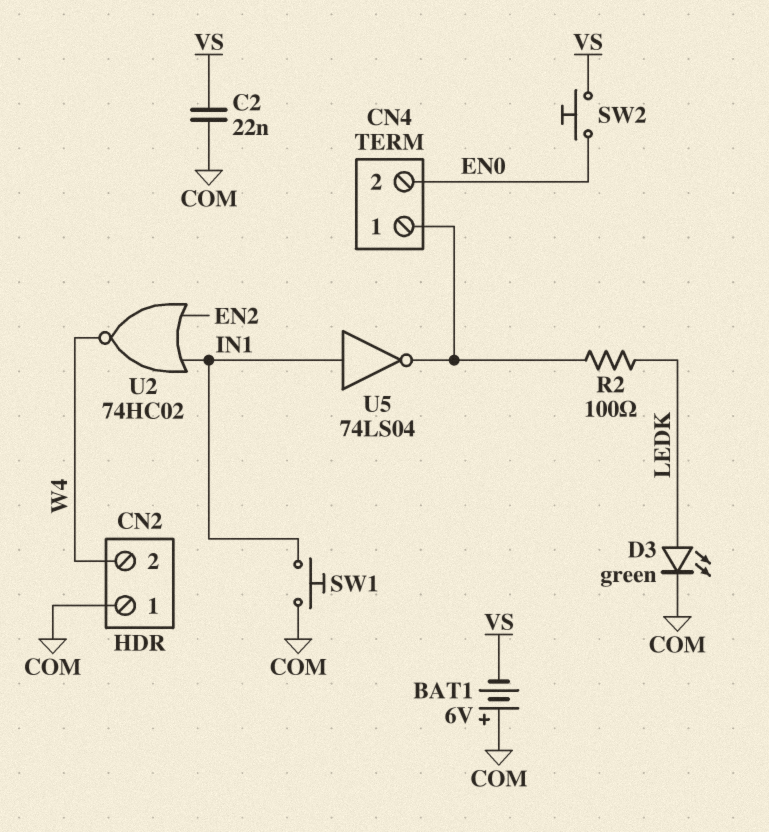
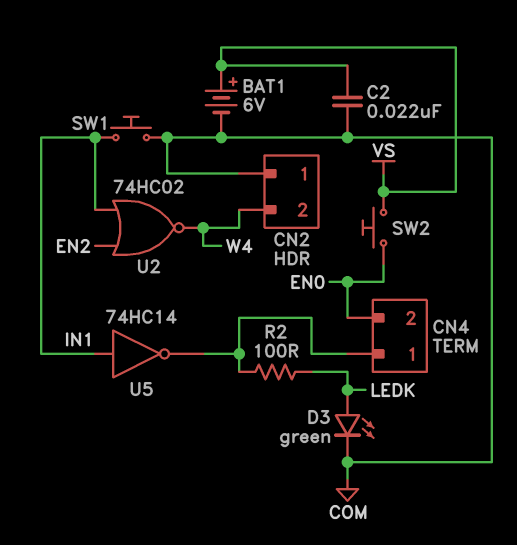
BAT1: 6V (plus COM, minus VS) -> 6V (plus VS, minus COM)
U5: NOT 74LS04 (in IN1, out CN4/1) -> NOT 74HC14 (in IN1, out CN4/1)

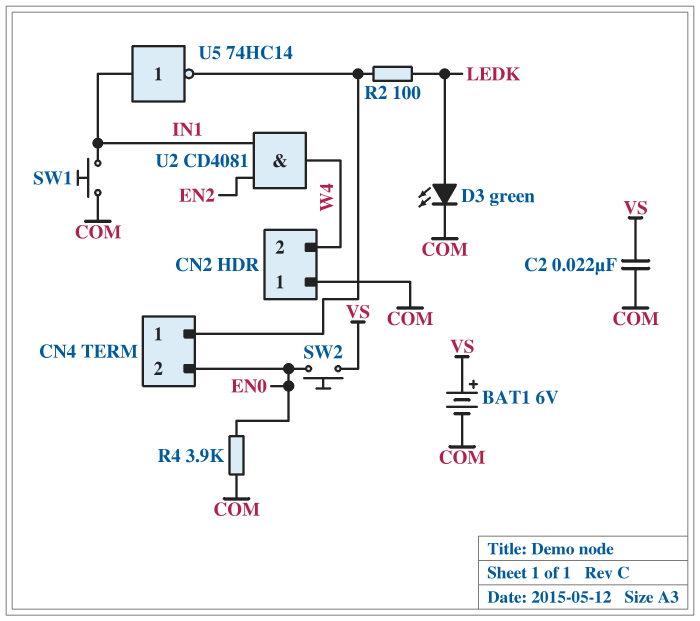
R4: none -> 3.9k (COM, EN0)
U2: NOR 74HC02 (in EN2, in IN1, out W4) -> AND CD4081 (in EN2, in IN1, out W4)

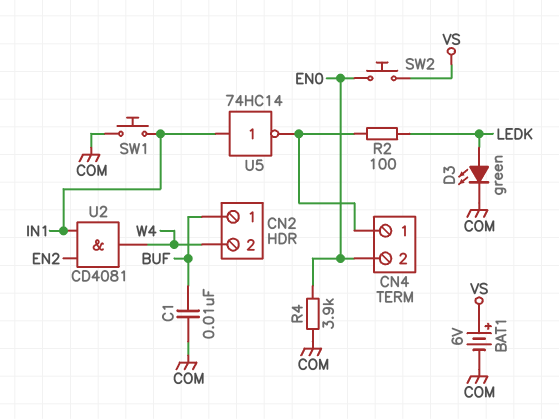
C1: none -> 10nF (BUF, COM)
C2: 22nF (COM, VS) -> none
CN2 pin 1: COM -> BUF

